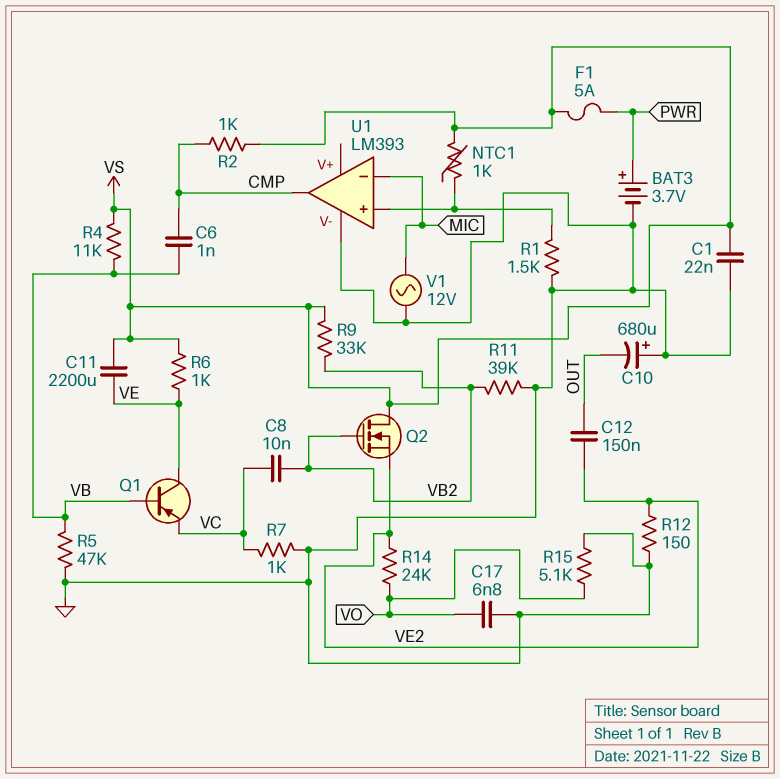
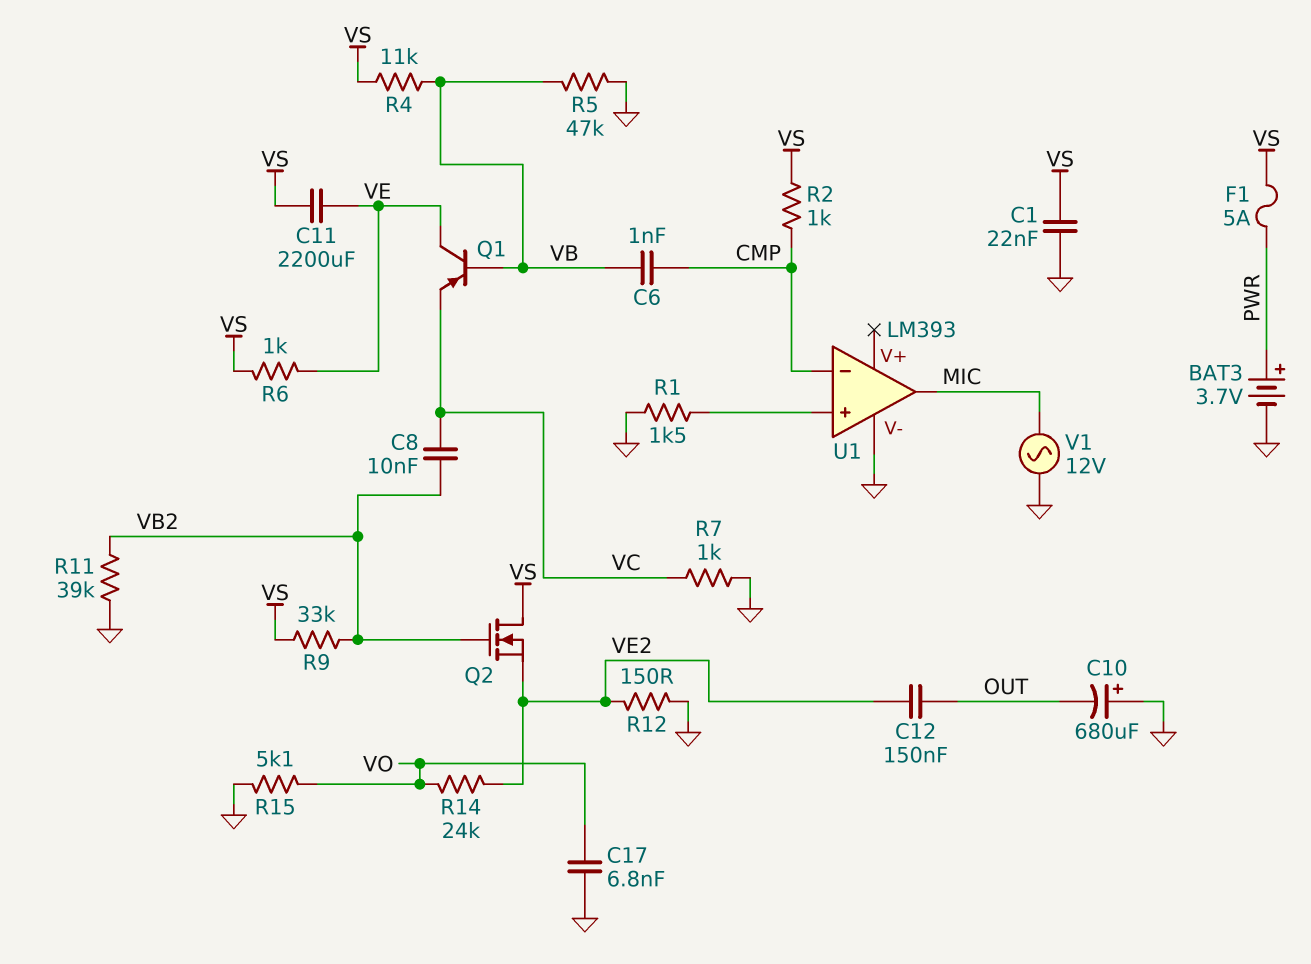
NTC1: 1k (U1/in+, VS) -> none
U1 pin in-: MIC -> CMP
U1 pin out: CMP -> MIC

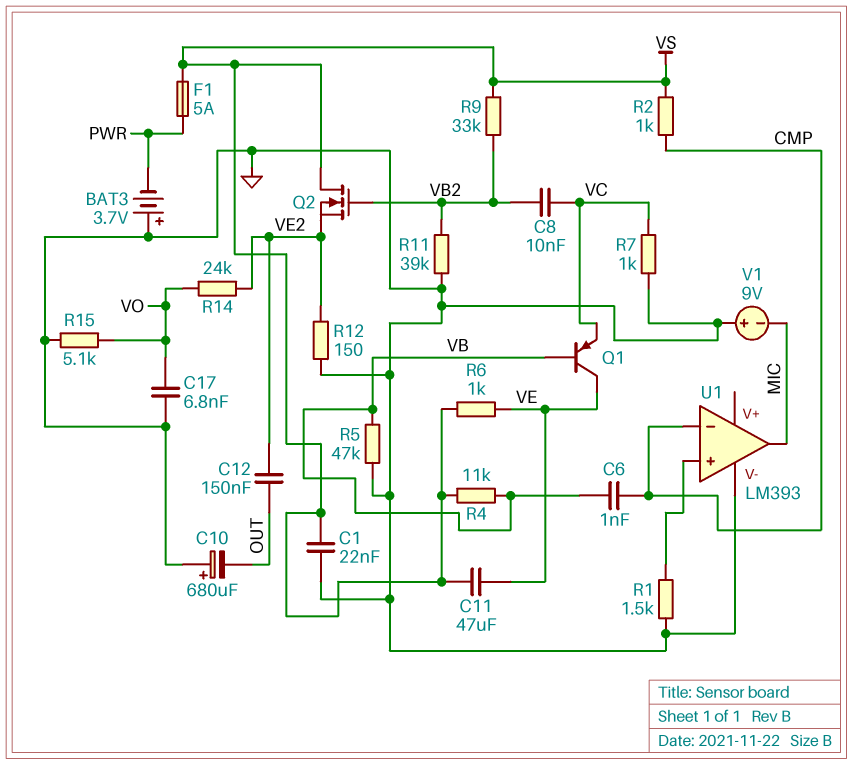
BAT3: 3.7V (plus PWR, minus GND) -> 3.7V (plus GND, minus PWR)
C11: 2200uF (VE, VS) -> 47uF (VE, VS)
V1: AC 12V (GND, MIC) -> 9V (plus GND, minus MIC)

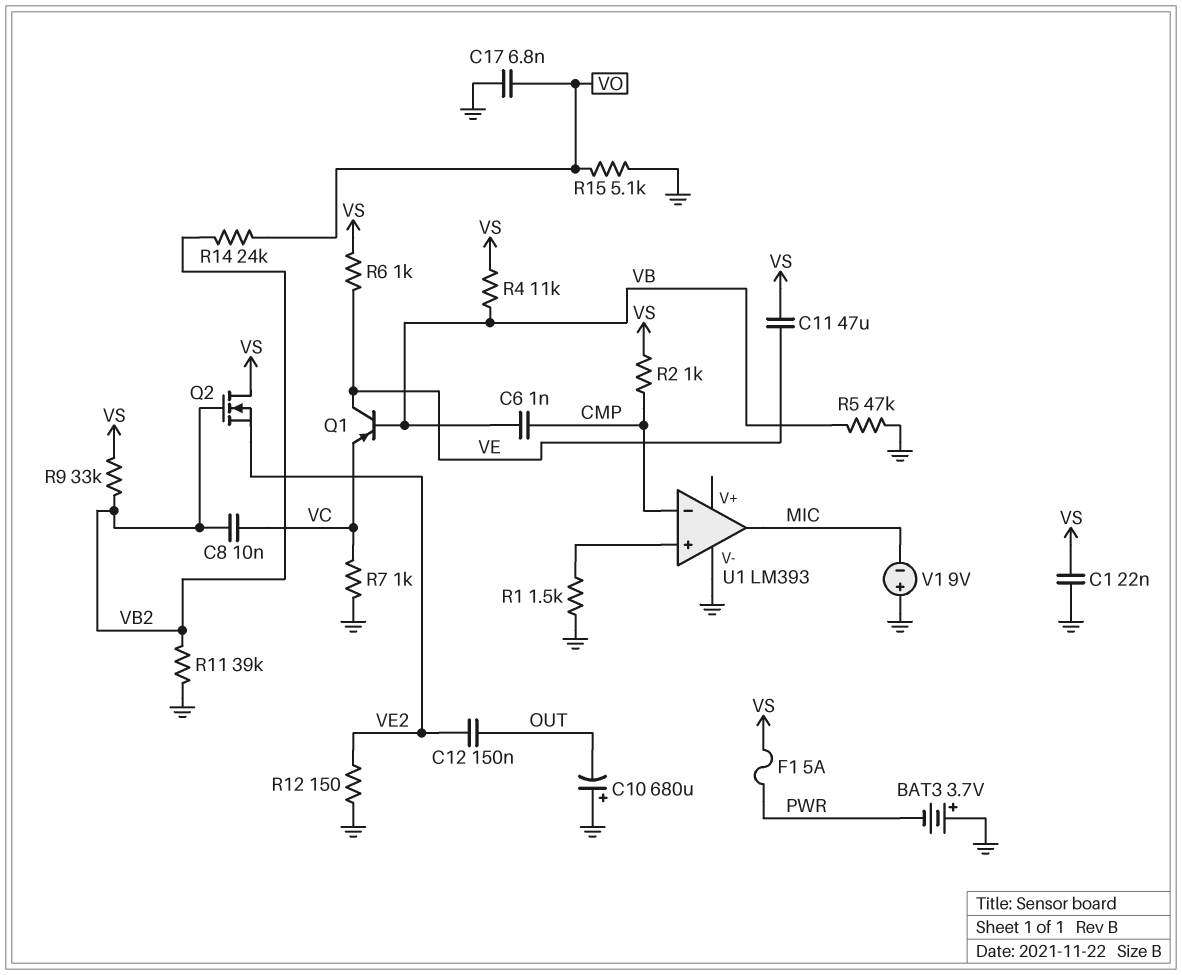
R14: 24k (VE2, VO) -> 24k (VB2, VO)

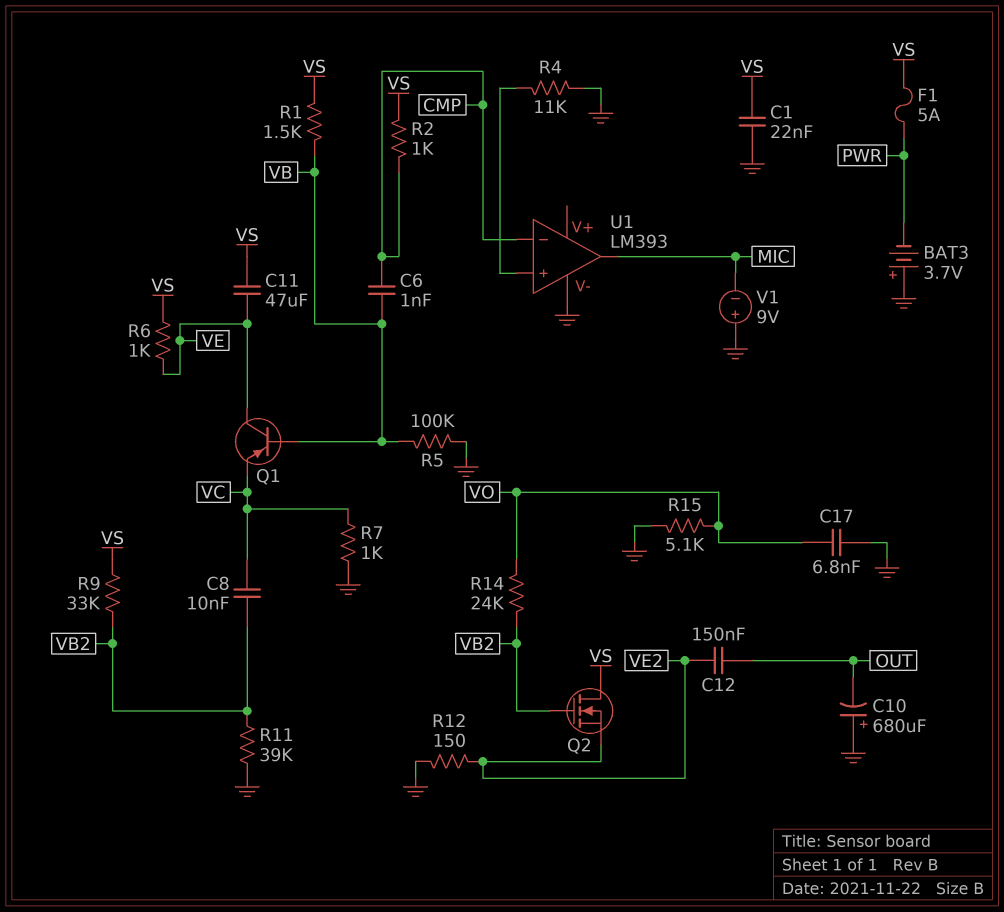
R1: 1.5k (GND, U1/in+) -> 1.5k (VB, VS)
R4: 11k (VB, VS) -> 11k (GND, U1/in+)
R5: 47k (GND, VB) -> 100k (GND, VB)

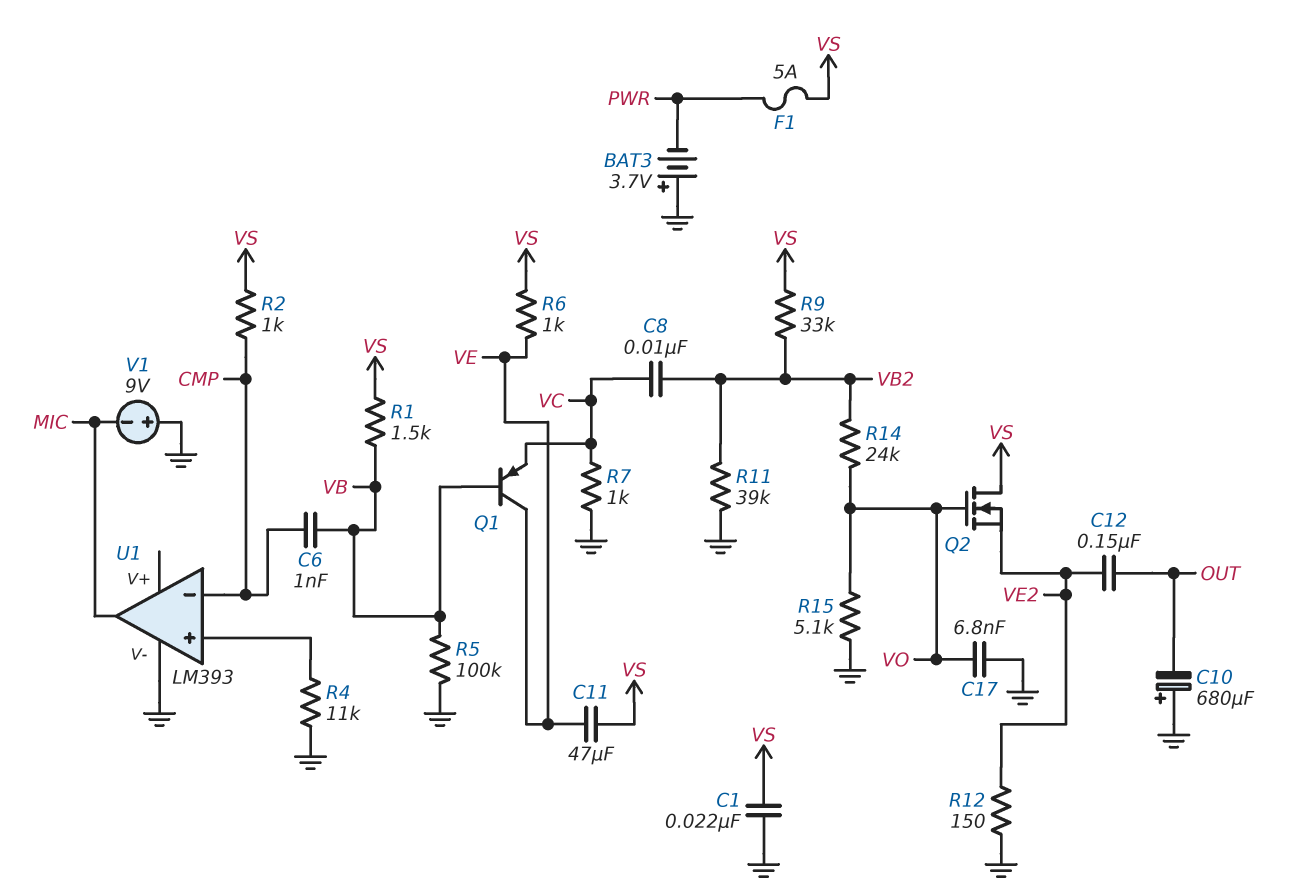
Q2: NMOS (G VB2, D VS, S VE2) -> NMOS (G VO, D VS, S VE2)

